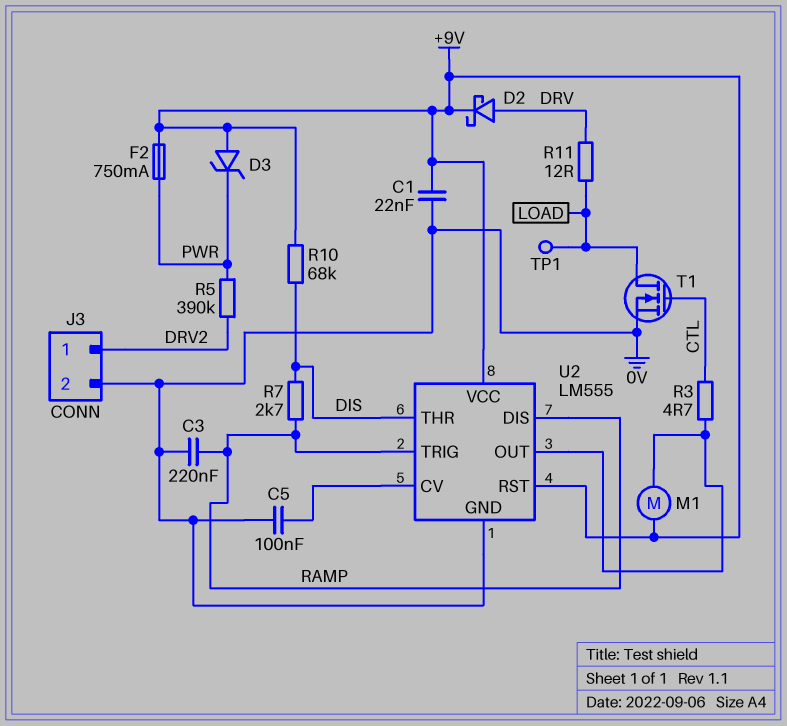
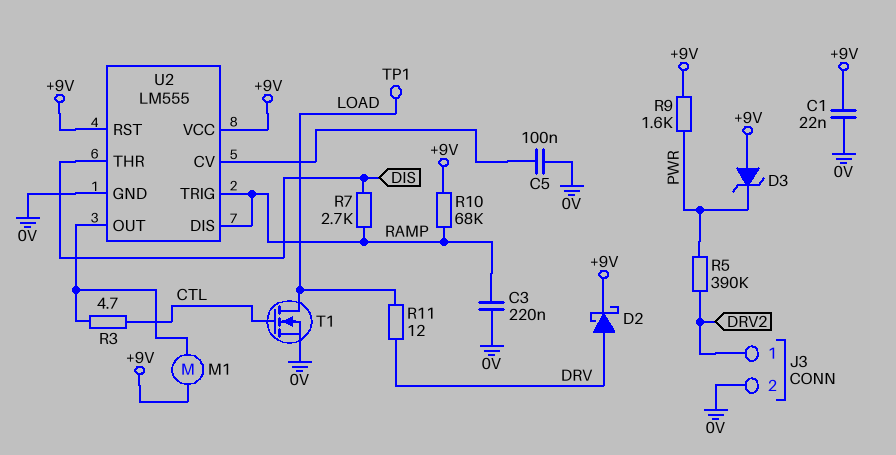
F2: 750mA (+9V, PWR) -> none
R9: none -> 1.6k (+9V, PWR)
R10: 68k (+9V, DIS) -> 68k (+9V, RAMP)

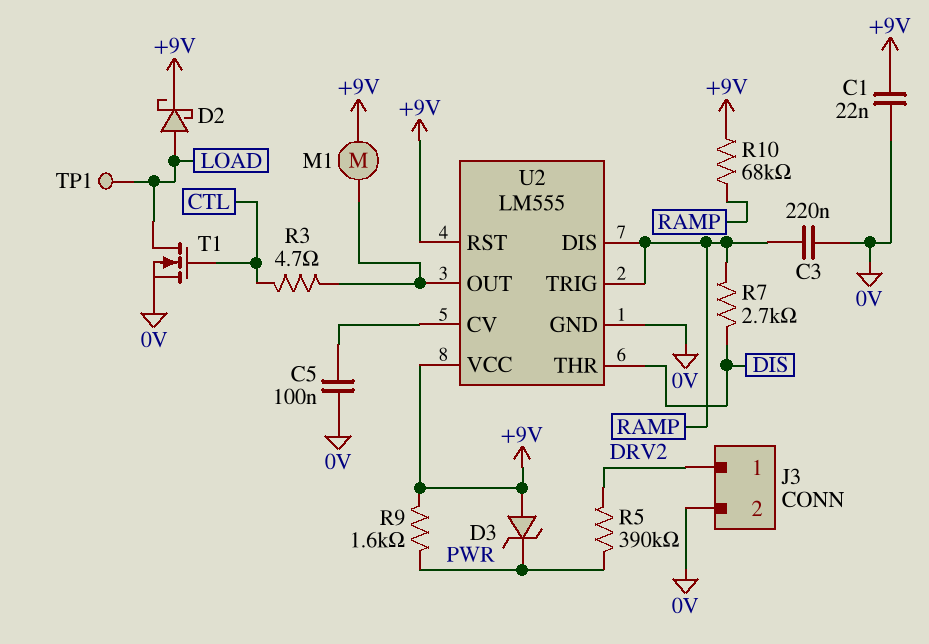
D2: schottky (A DRV, K +9V) -> schottky (A LOAD, K +9V)
R11: 12 (DRV, LOAD) -> none

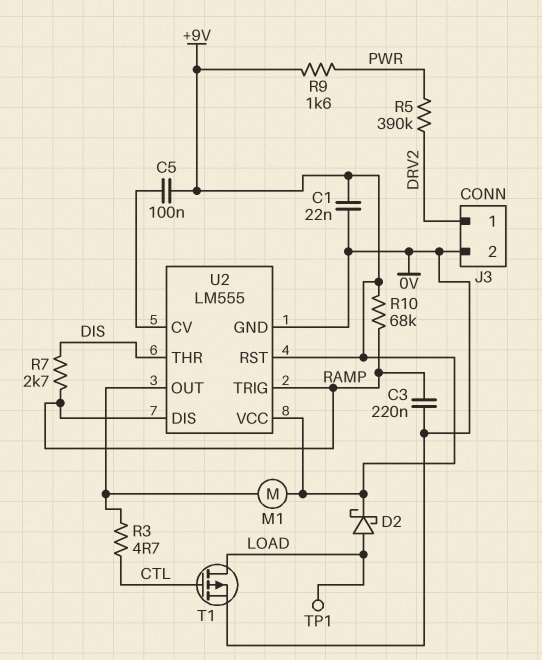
C5: 100nF (0V, U2/CV) -> 100nF (+9V, U2/CV)
D3: zener (A +9V, K PWR) -> none
T1: NMOS (G CTL, D LOAD, S 0V) -> PMOS (G CTL, D LOAD, S 0V)

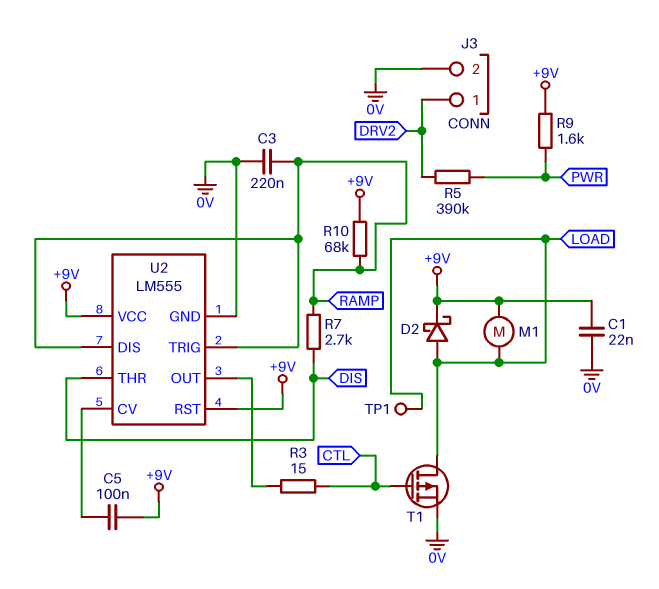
M1: motor (+9V, U2/OUT) -> motor (+9V, LOAD)
R3: 4.7 (CTL, U2/OUT) -> 15 (CTL, U2/OUT)

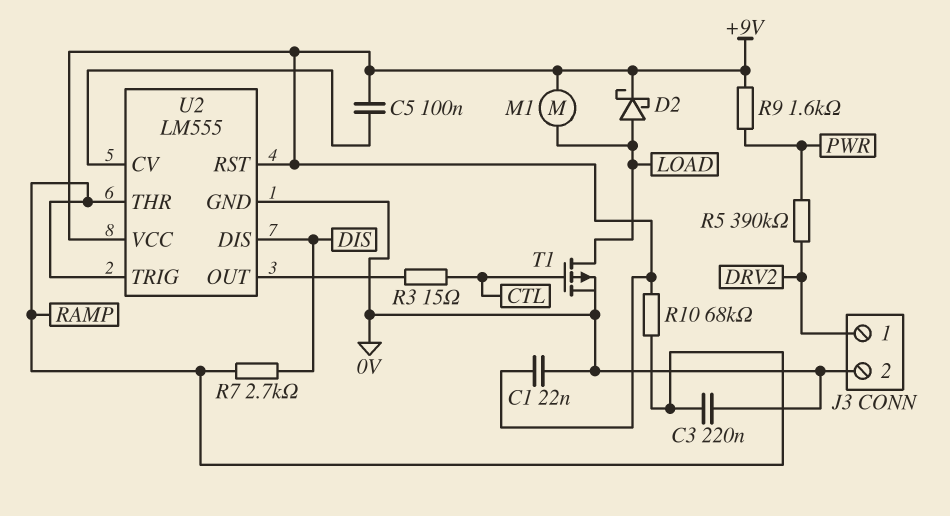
TP1: test point (LOAD) -> none
U2 pin DIS: RAMP -> DIS
U2 pin THR: DIS -> RAMP

